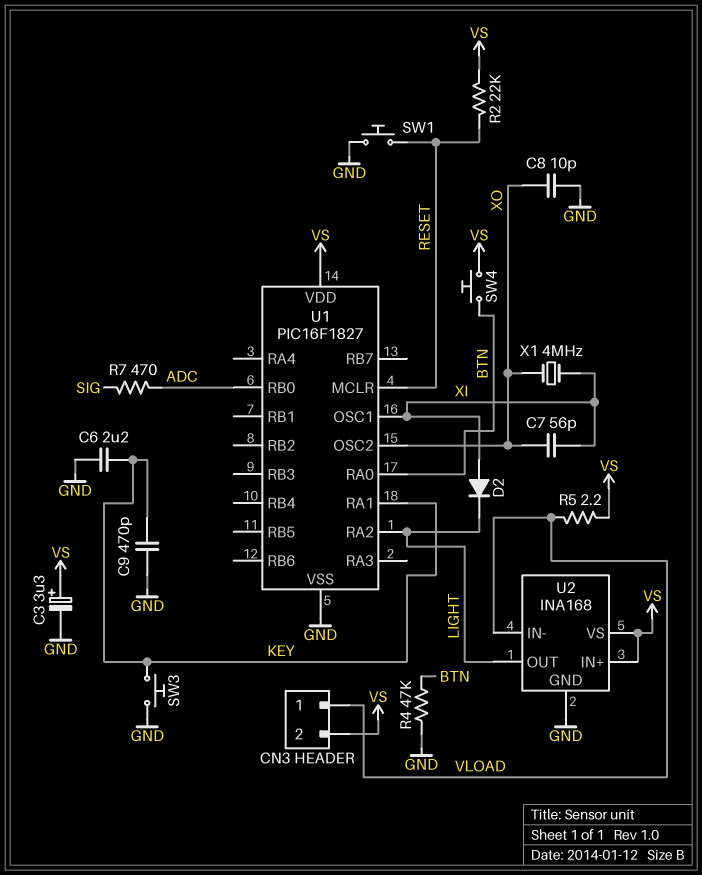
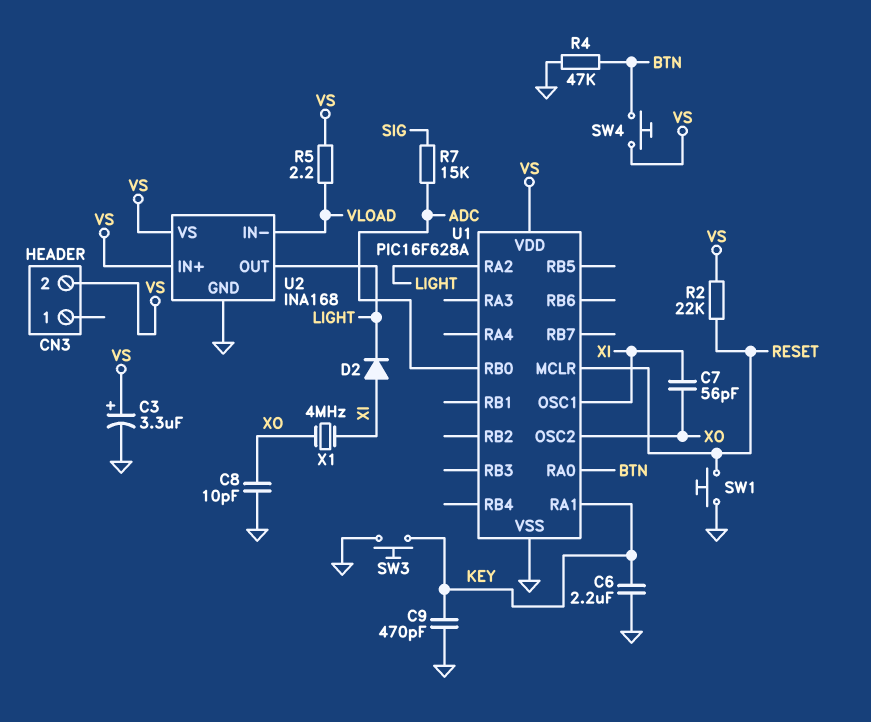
CN3 pin 1: VLOAD -> none
R7: 470 (ADC, SIG) -> 15k (ADC, SIG)
U1: PIC16F1827 -> PIC16F628A

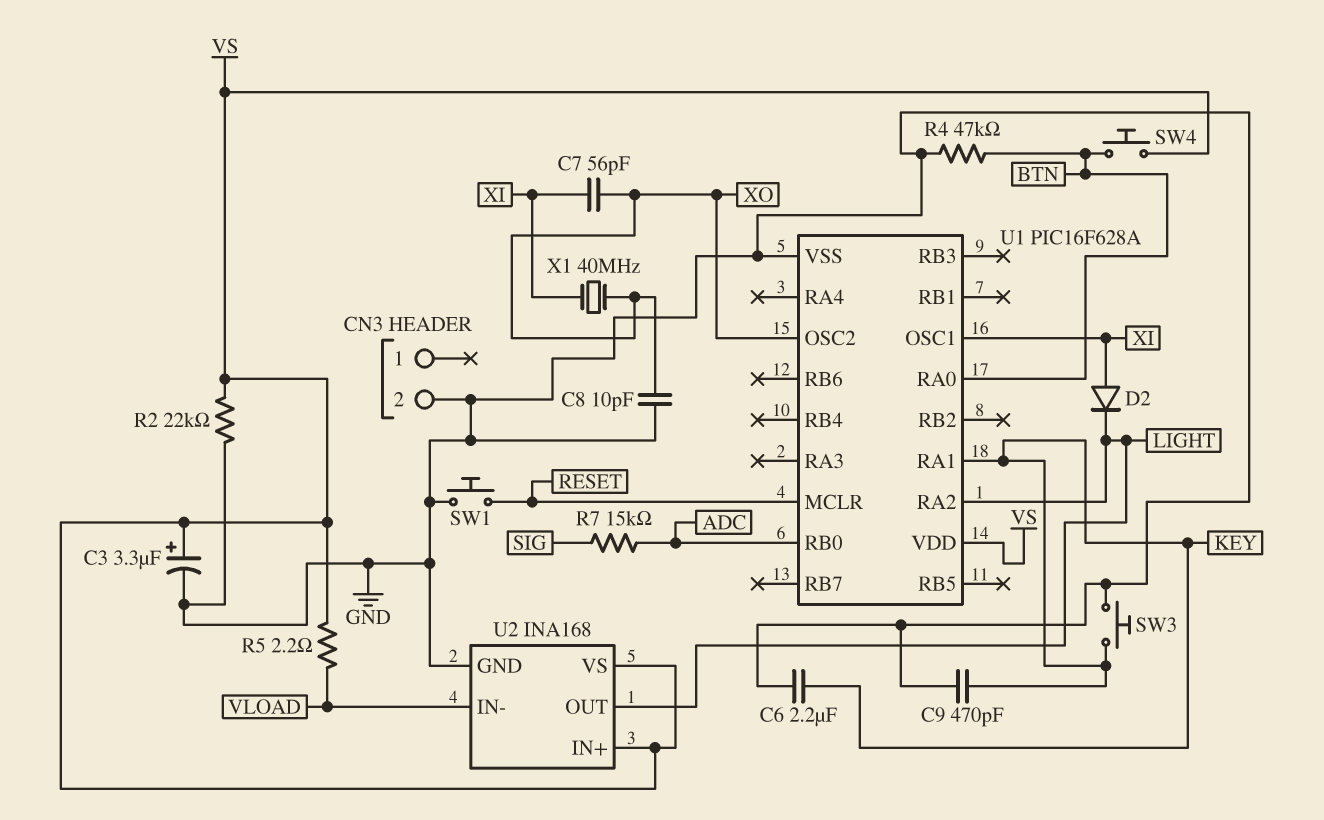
CN3 pin 2: VS -> GND
R2: 22k (RESET, VS) -> 22k (GND, VS)
X1: 4MHz (XI, XO) -> 40MHz (XI, XO)

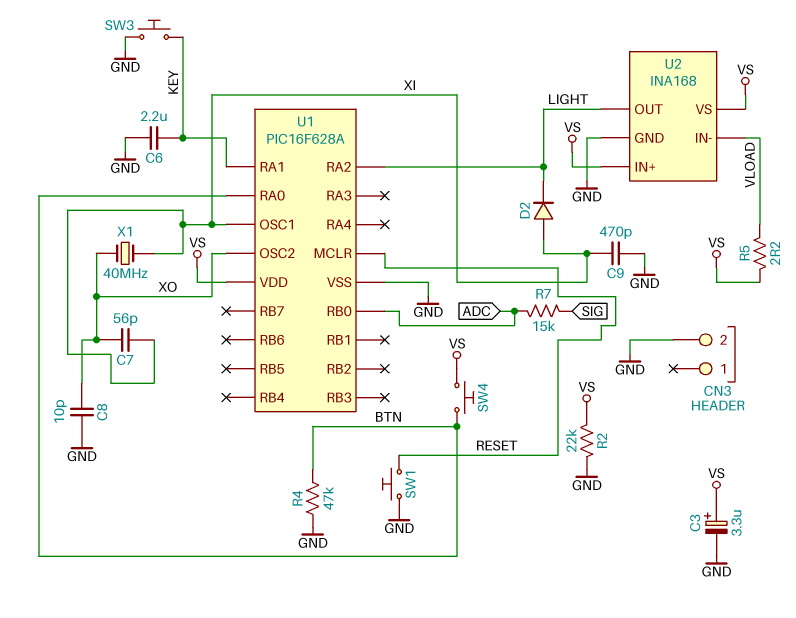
C9: 470pF (GND, KEY) -> 470pF (GND, XI)

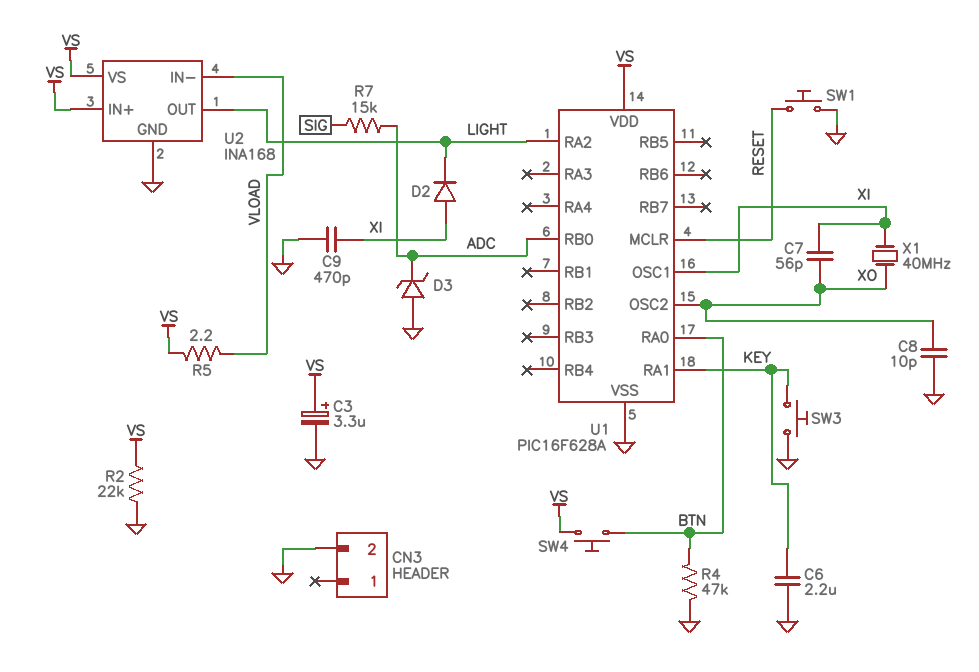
D3: none -> zener (A GND, K ADC)

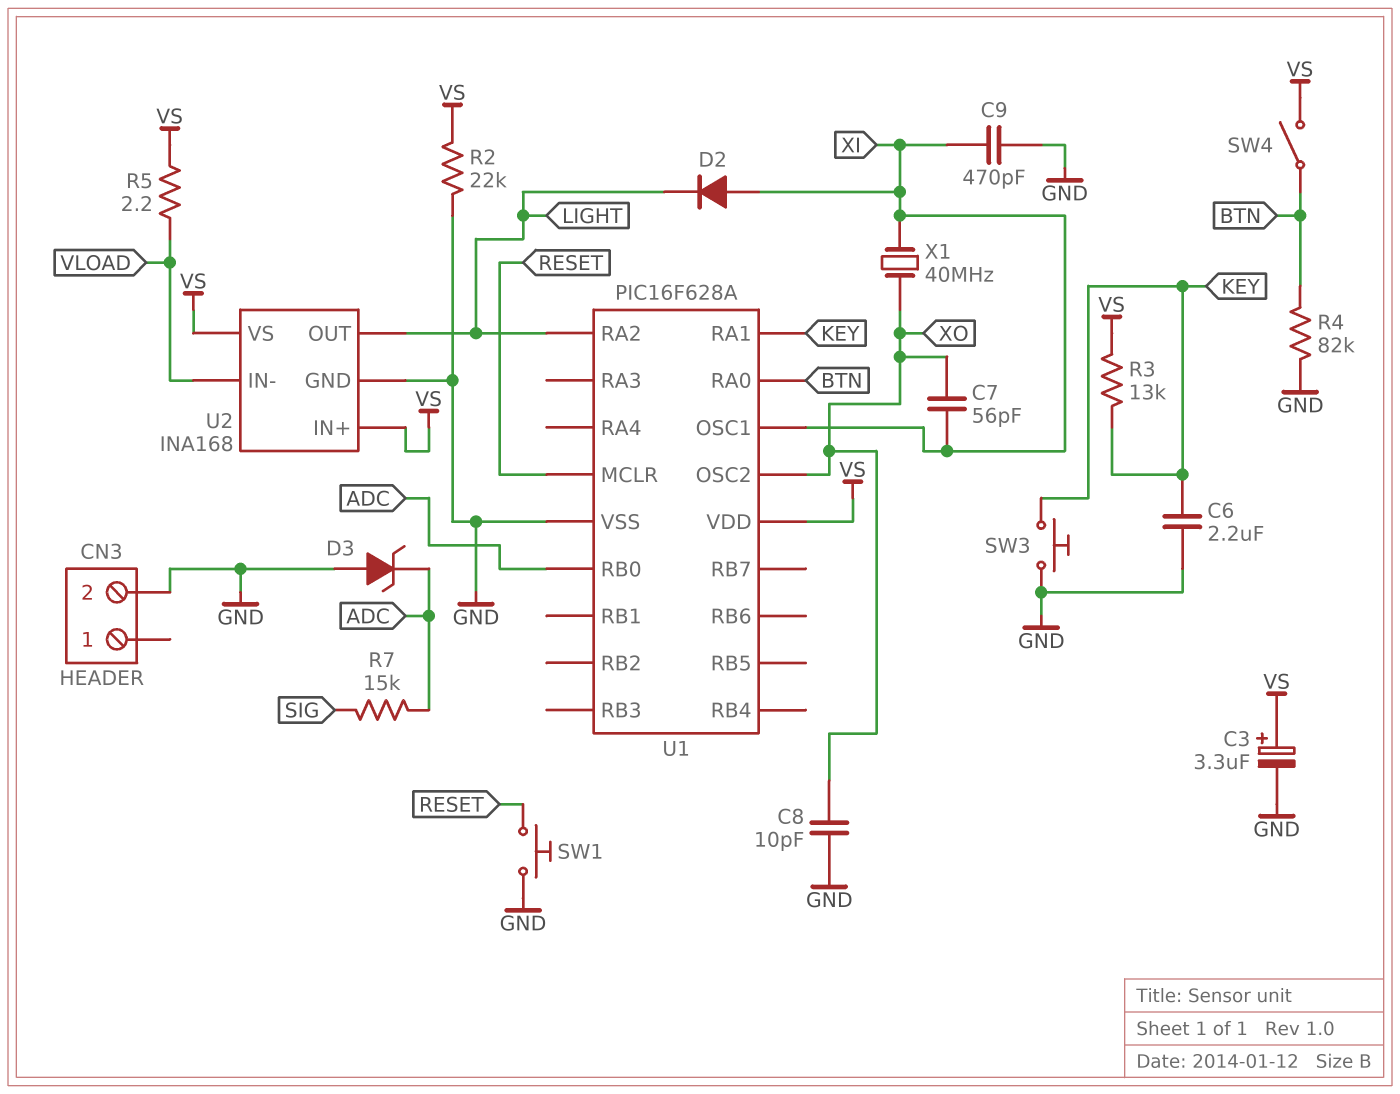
R3: none -> 13k (KEY, VS)
R4: 47k (BTN, GND) -> 82k (BTN, GND)
SW4: button (BTN, VS) -> switch (BTN, VS)

